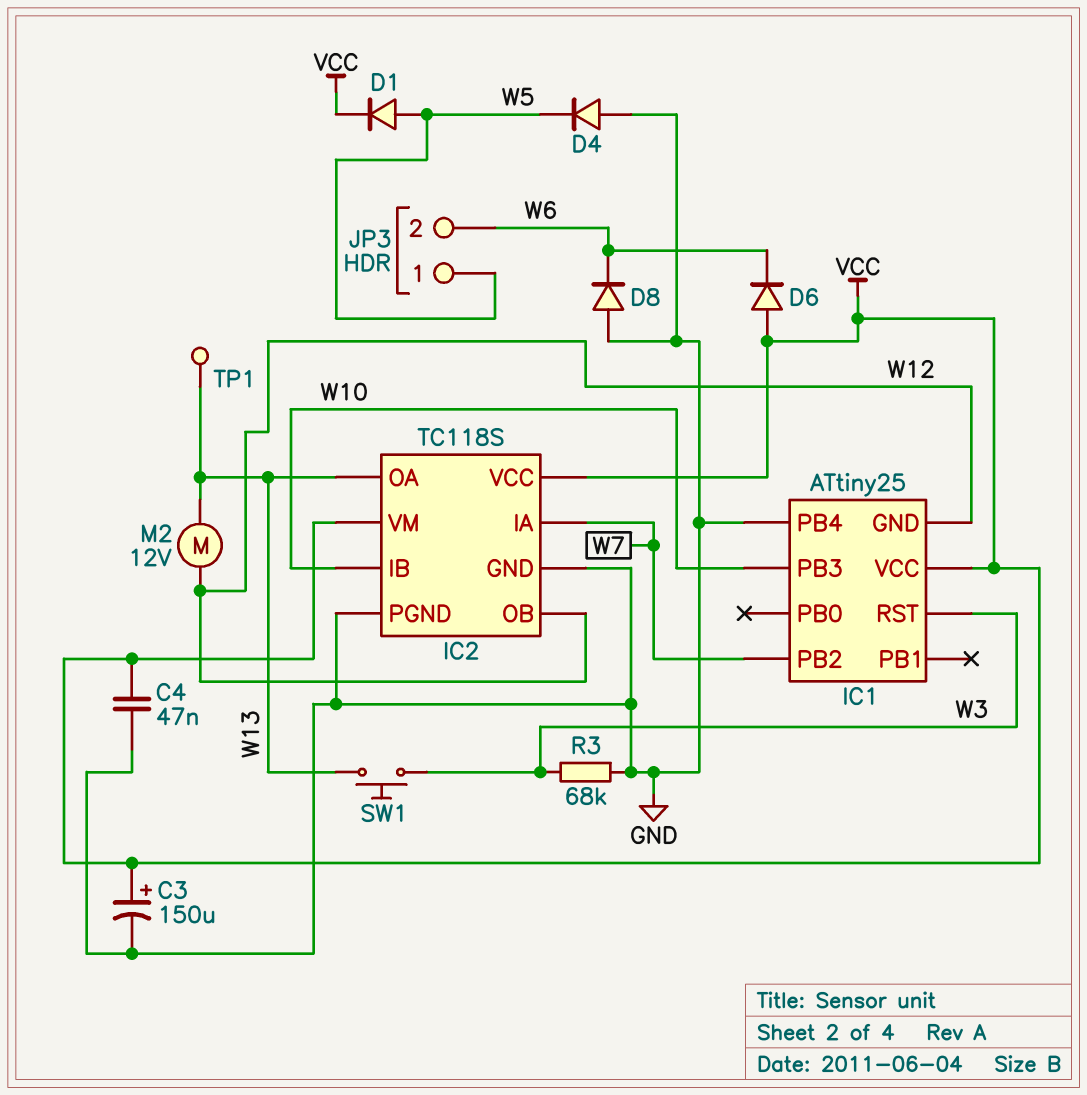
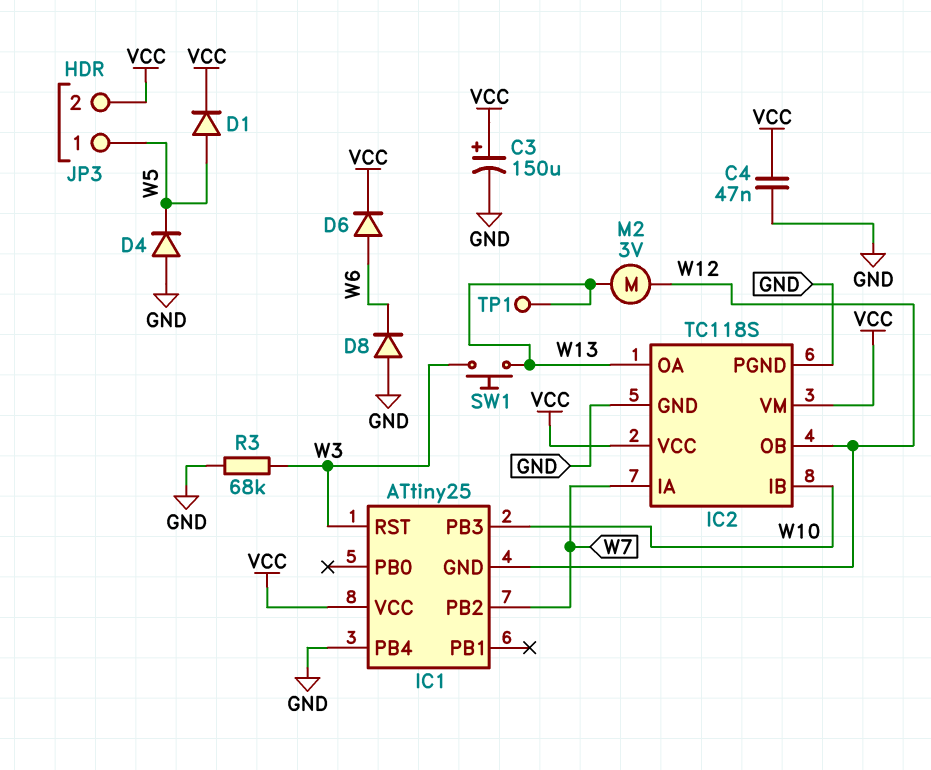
D6: diode (A VCC, K W6) -> diode (A W6, K VCC)
JP3 pin 2: W6 -> VCC
M2: motor 12V (W12, W13) -> motor 3V (W12, W13)

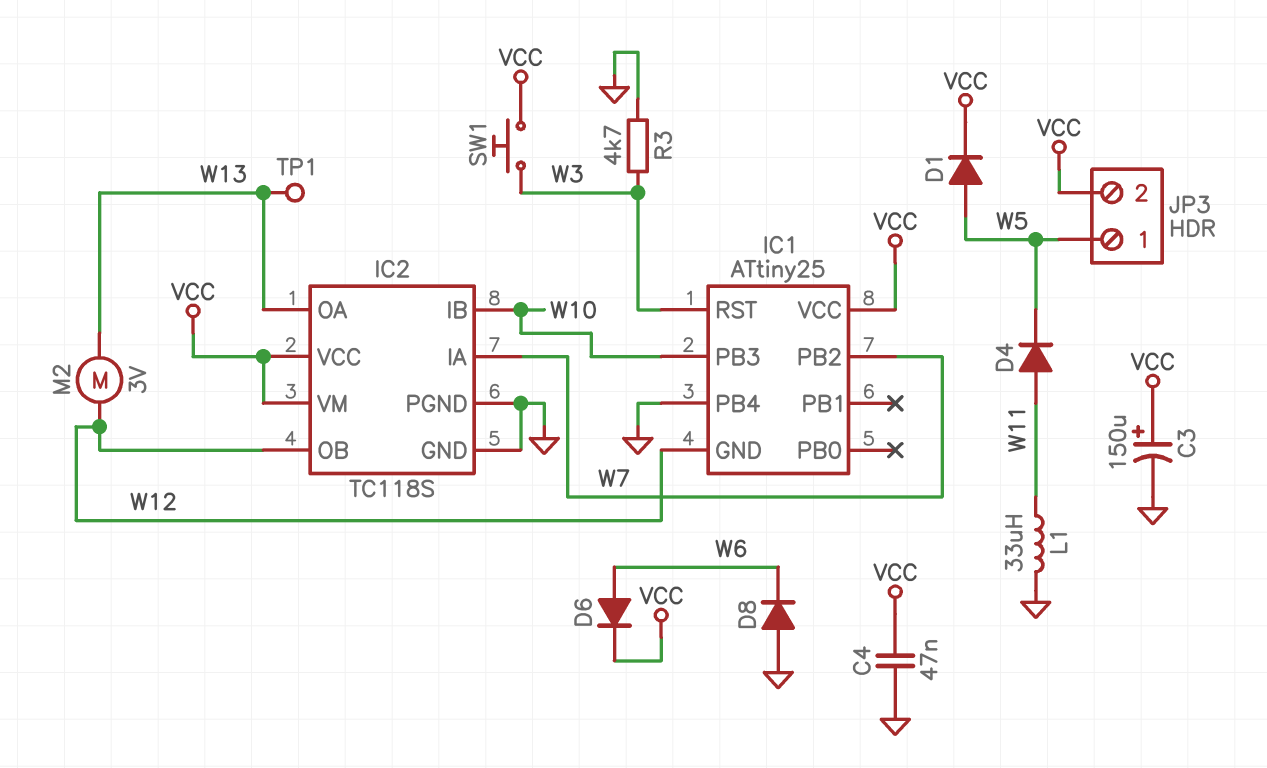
D4: diode (A GND, K W5) -> diode (A W11, K W5)
L1: none -> 33uH (GND, W11)
R3: 68k (GND, W3) -> 4.7k (GND, W3)
SW1: button (W3, W13) -> button (VCC, W3)

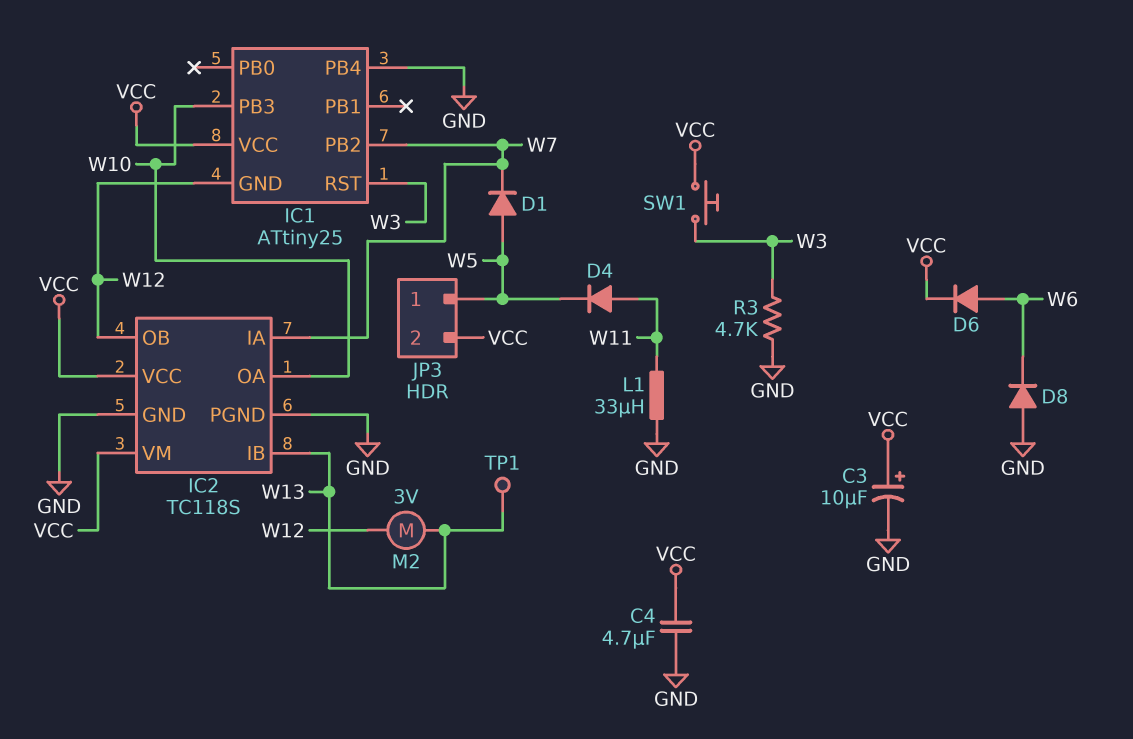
C3: 150uF (plus VCC, minus GND) -> 10uF (plus VCC, minus GND)
C4: 47nF (GND, VCC) -> 4.7uF (GND, VCC)
D1: diode (A W5, K VCC) -> diode (A W5, K W7)
IC2 pin IB: W10 -> W13
IC2 pin OA: W13 -> W10

